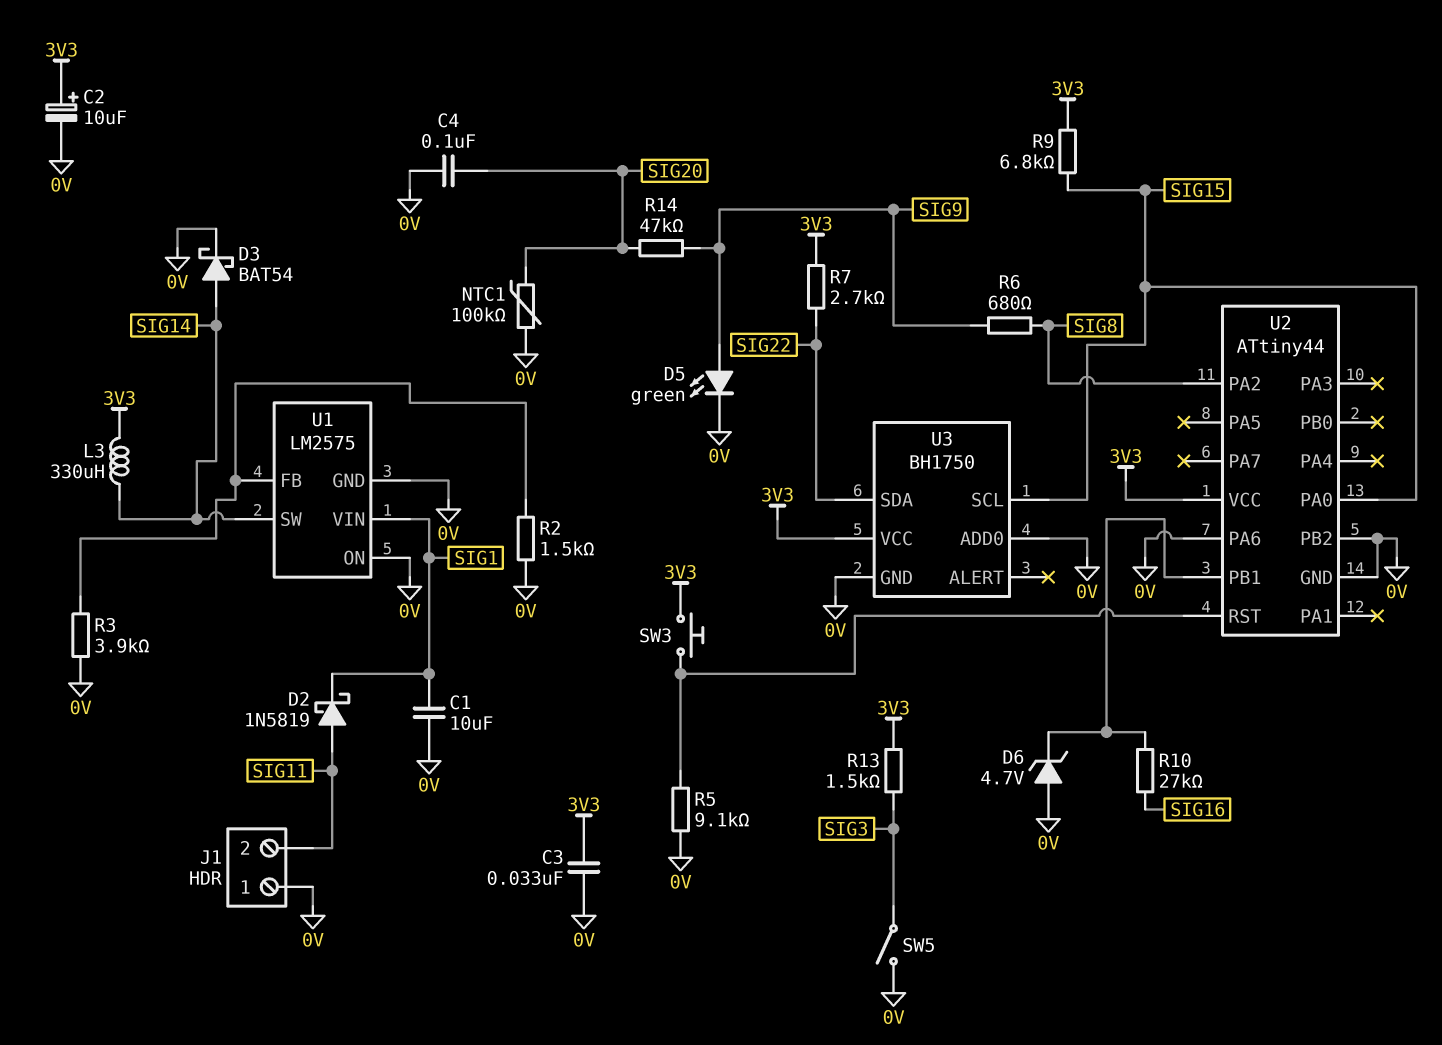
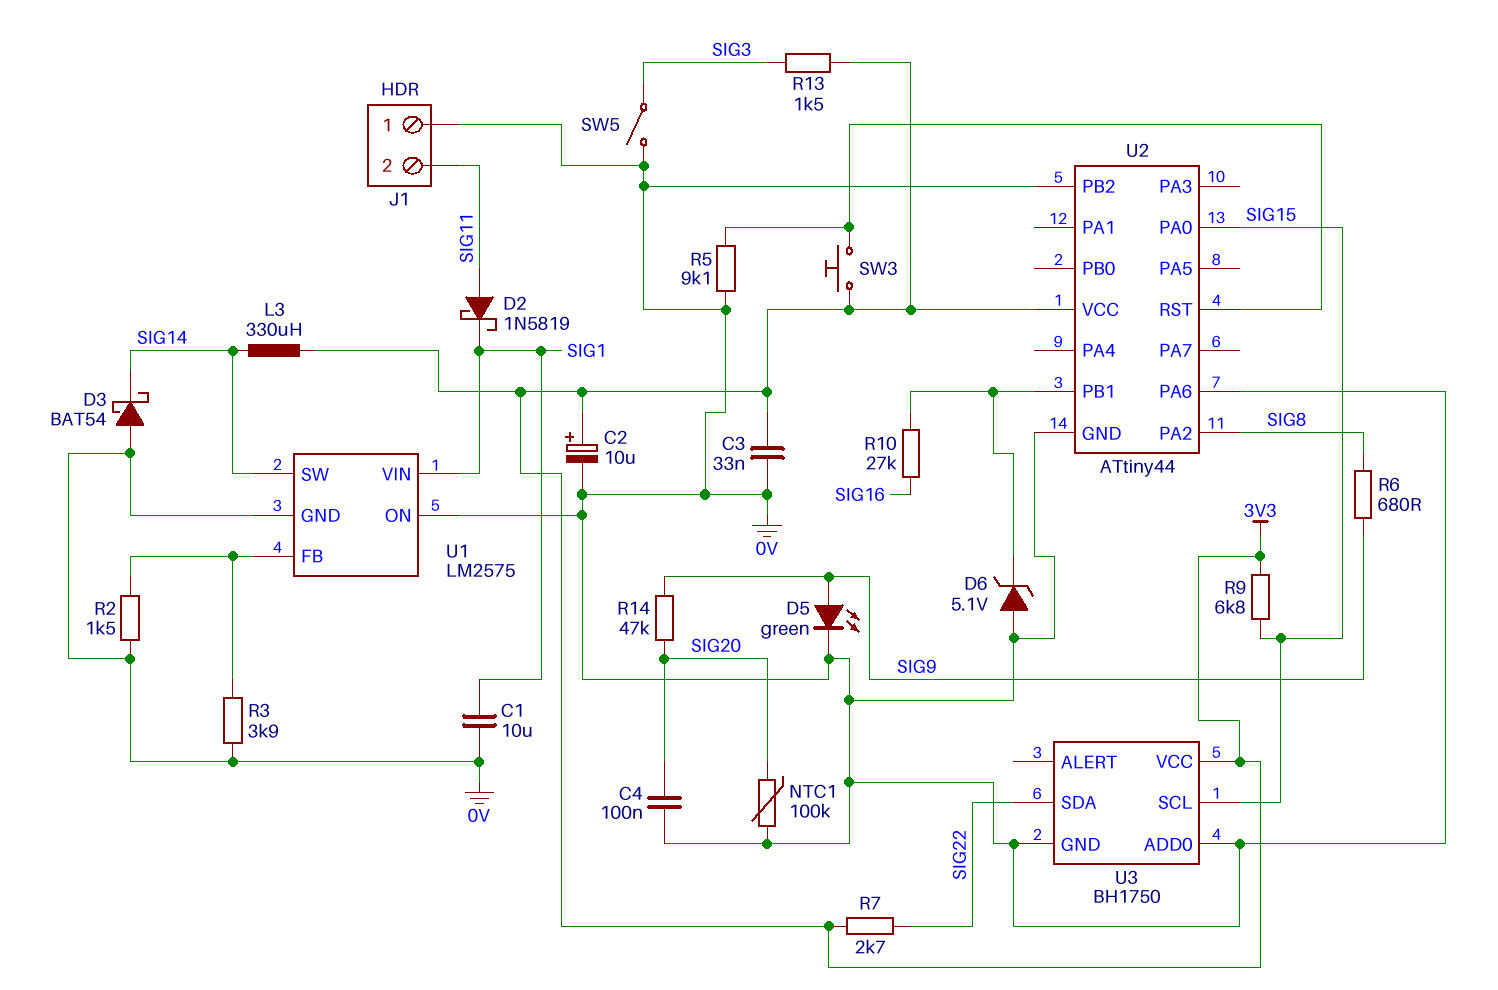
D3: schottky BAT54 (A SIG14, K 0V) -> schottky BAT54 (A 0V, K SIG14)
D6: zener 4.7V (A 0V, K U2/PB1) -> zener 5.1V (A 0V, K U2/PB1)

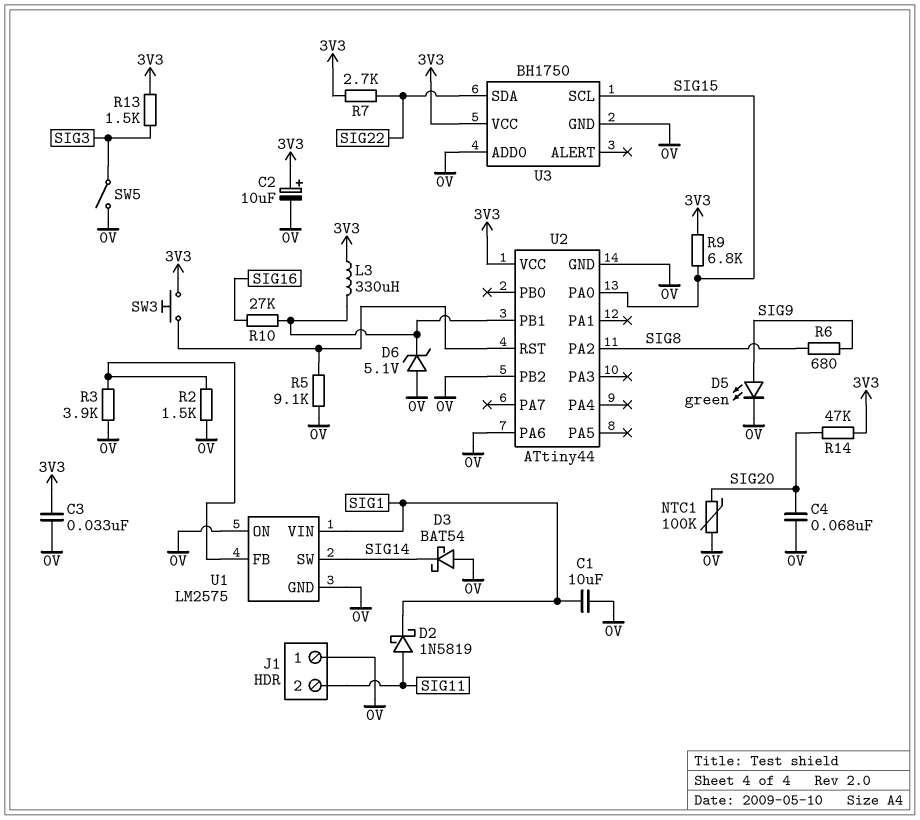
C4: 100nF (0V, SIG20) -> 68nF (0V, SIG20)
L3: 330uH (3V3, SIG14) -> 330uH (3V3, U2/PB1)
R14: 47k (SIG9, SIG20) -> 47k (3V3, SIG20)

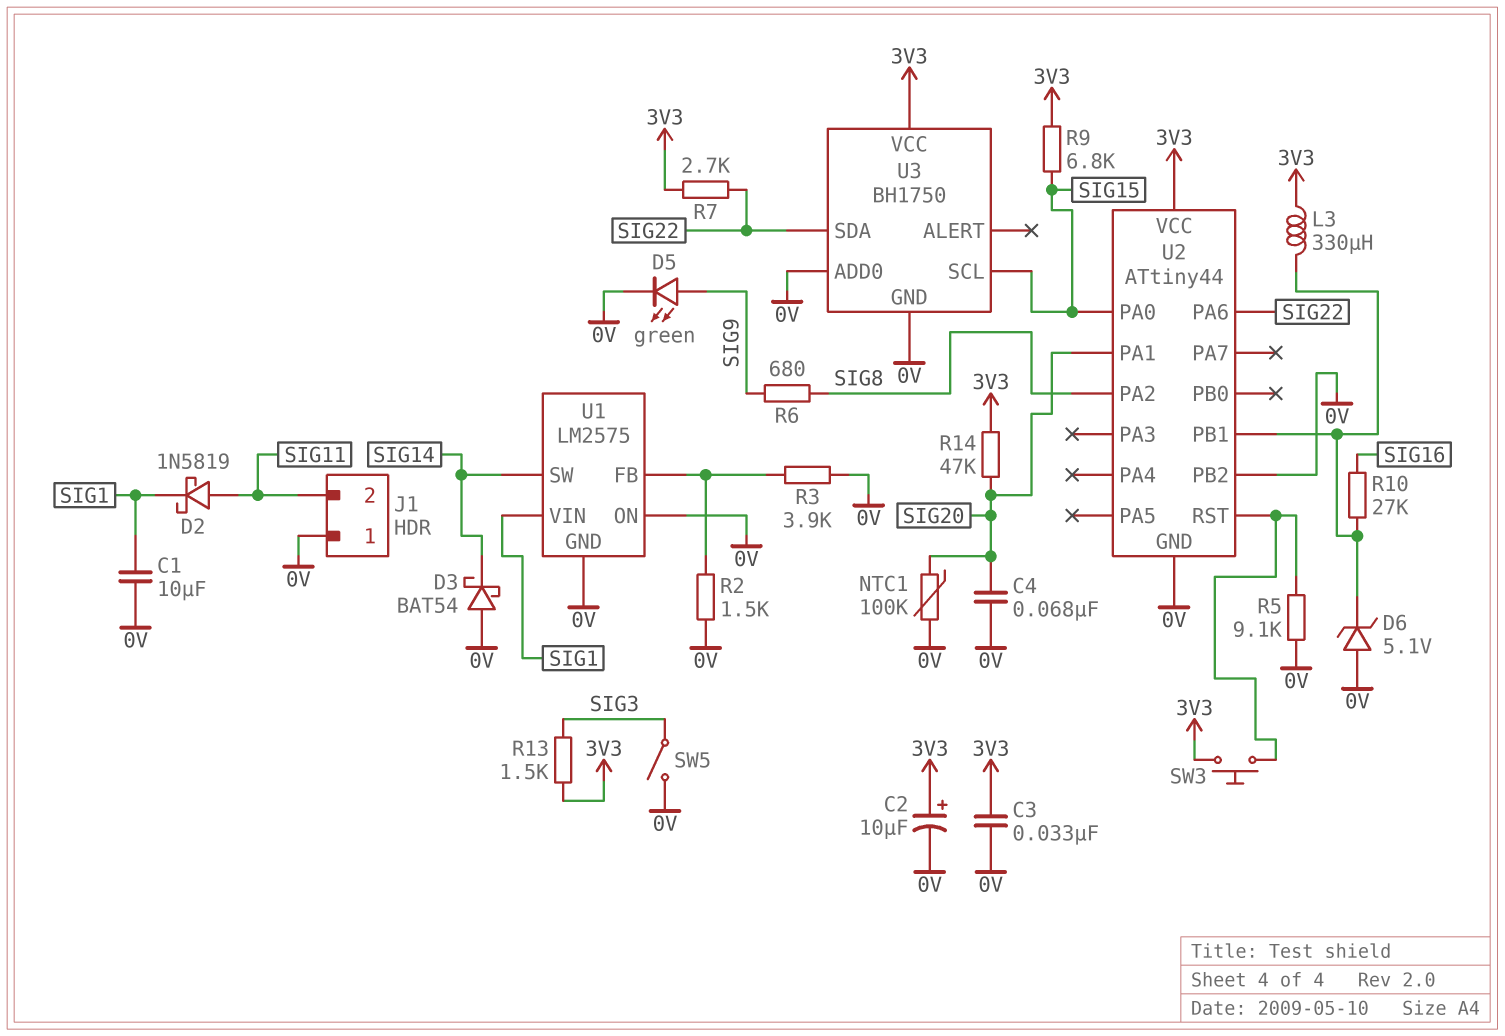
U2 pin PA1: none -> SIG20
U2 pin PA6: 0V -> SIG22

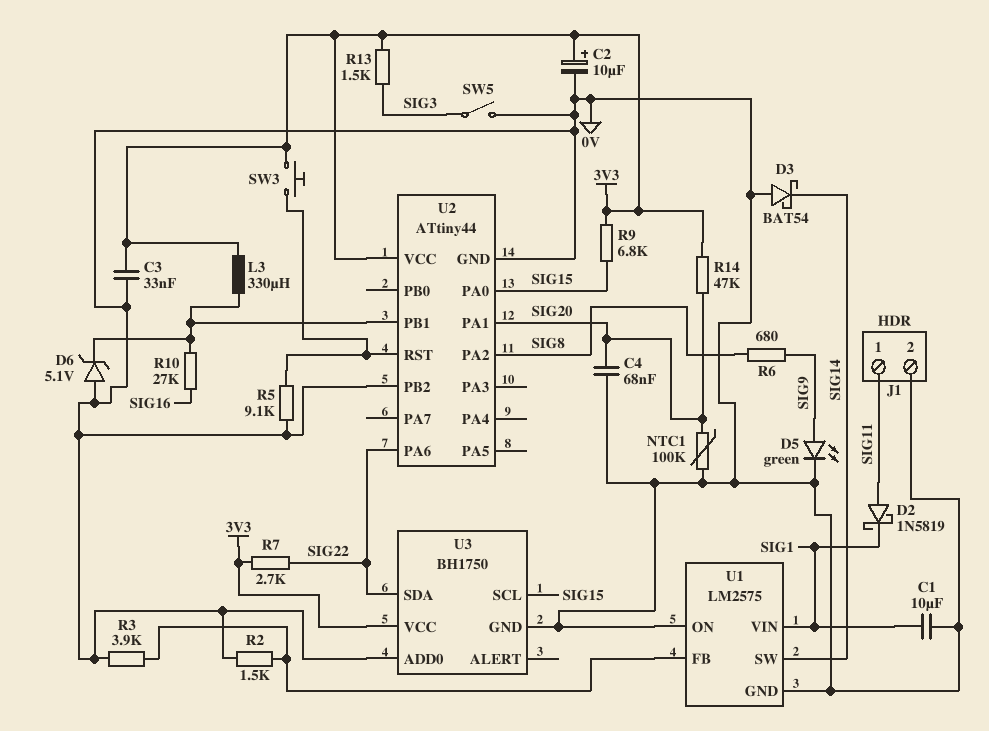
J1 pin 1: 0V -> SIG11
J1 pin 2: SIG11 -> 0V

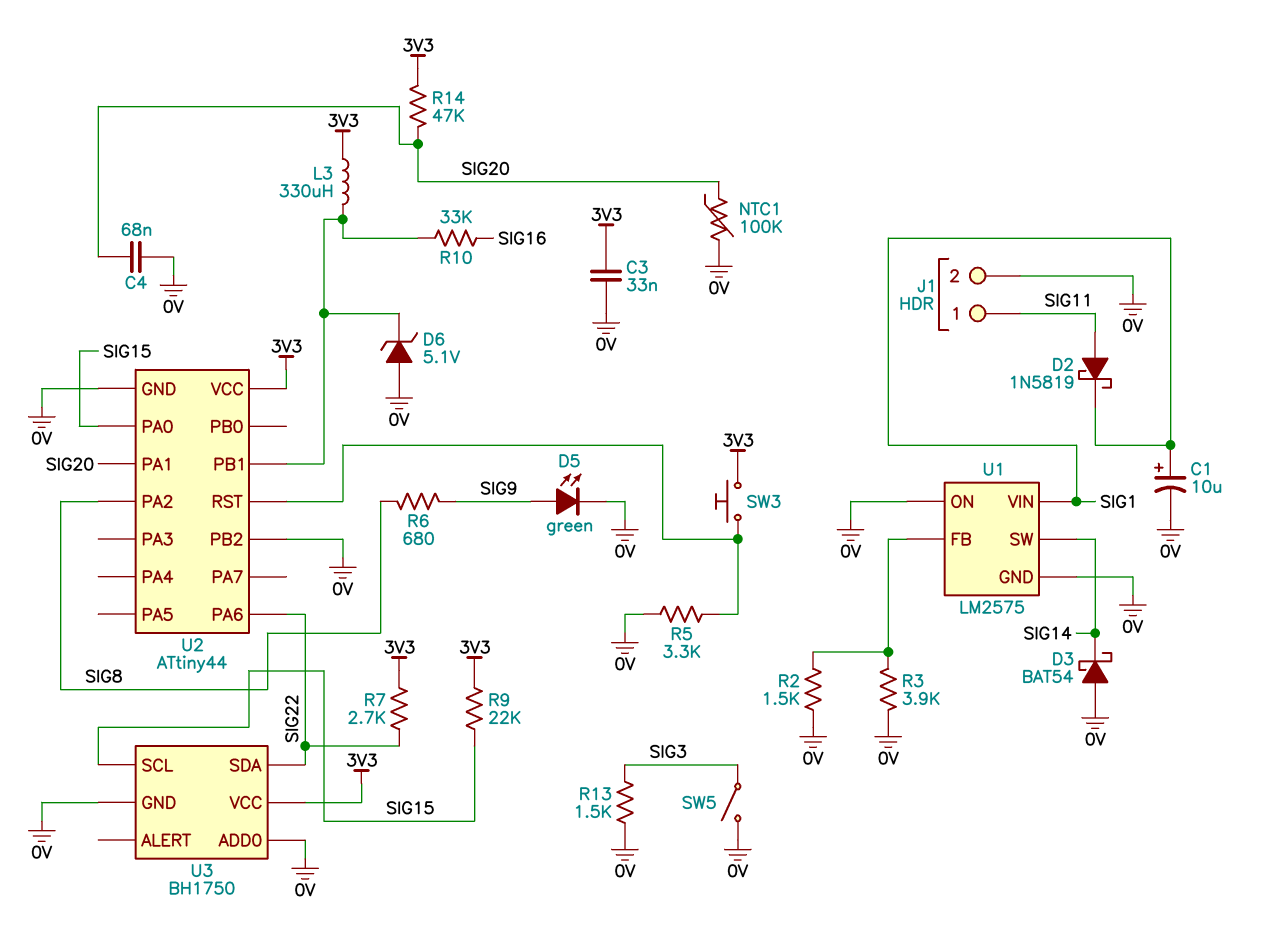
C1: 10uF (0V, SIG1) -> 10uF (plus SIG1, minus 0V)
C2: 10uF (plus 3V3, minus 0V) -> none
R5: 9.1k (0V, U2/RST) -> 3.3k (0V, U2/RST)
R9: 6.8k (3V3, SIG15) -> 22k (3V3, SIG15)
R10: 27k (SIG16, U2/PB1) -> 33k (SIG16, U2/PB1)
R13: 1.5k (3V3, SIG3) -> 1.5k (0V, SIG3)

